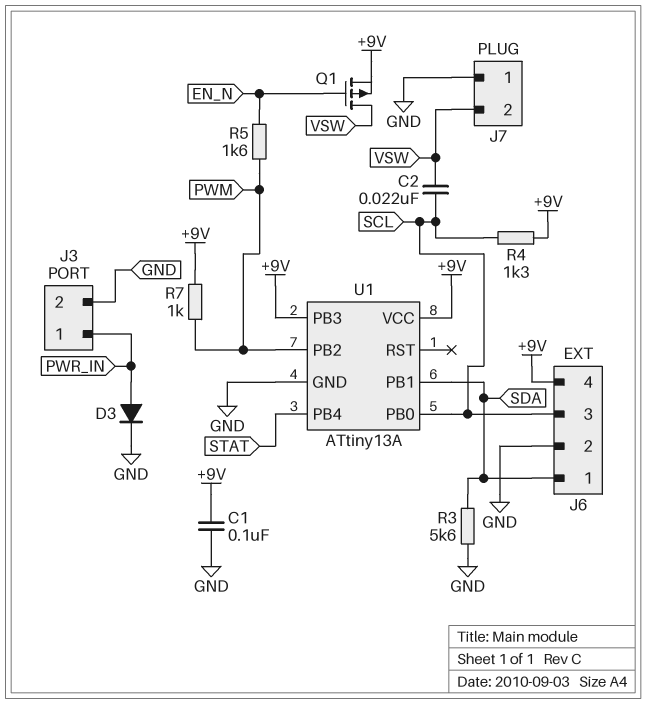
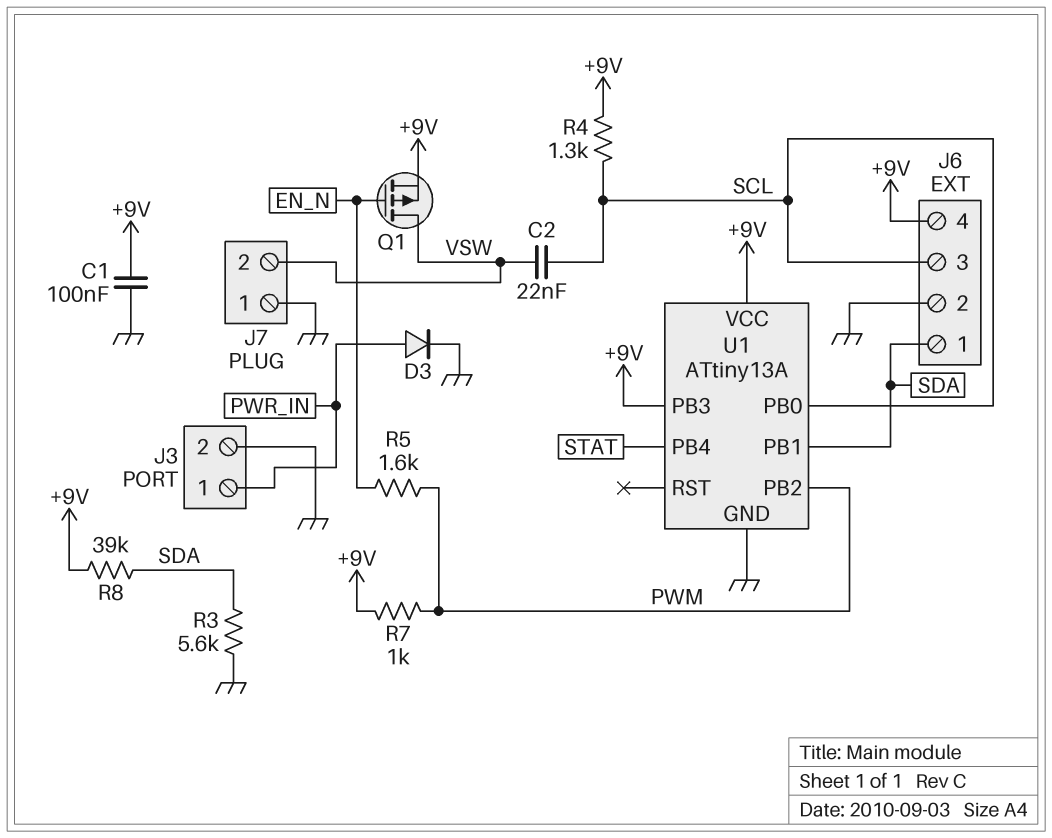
R8: none -> 39k (+9V, SDA)

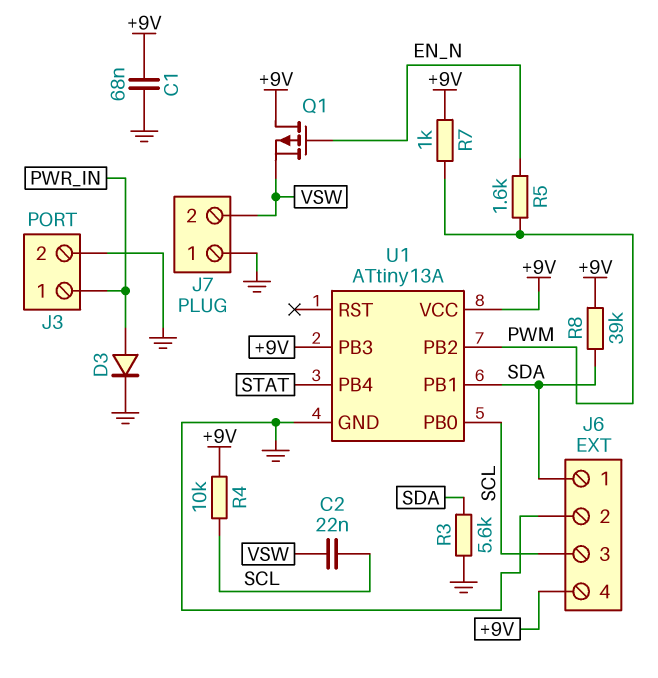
C1: 100nF (+9V, GND) -> 68nF (+9V, GND)
Q1: PMOS (G EN_N, D VSW, S +9V) -> PMOS (G EN_N, D +9V, S VSW)
R4: 1.3k (+9V, SCL) -> 10k (+9V, SCL)

